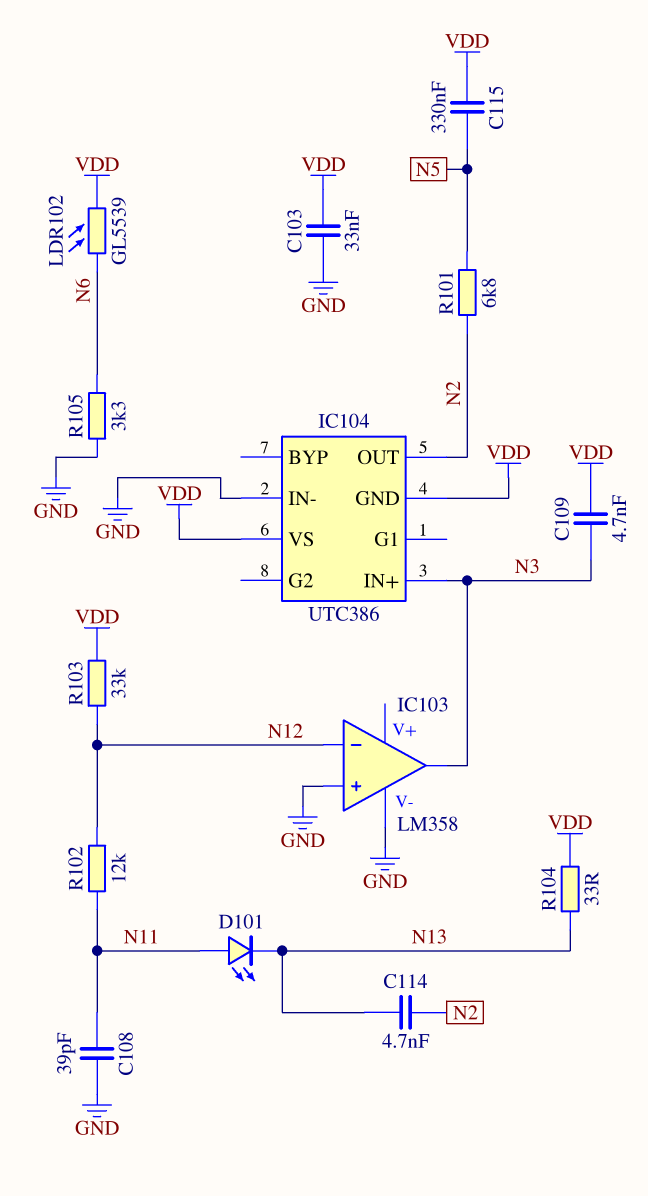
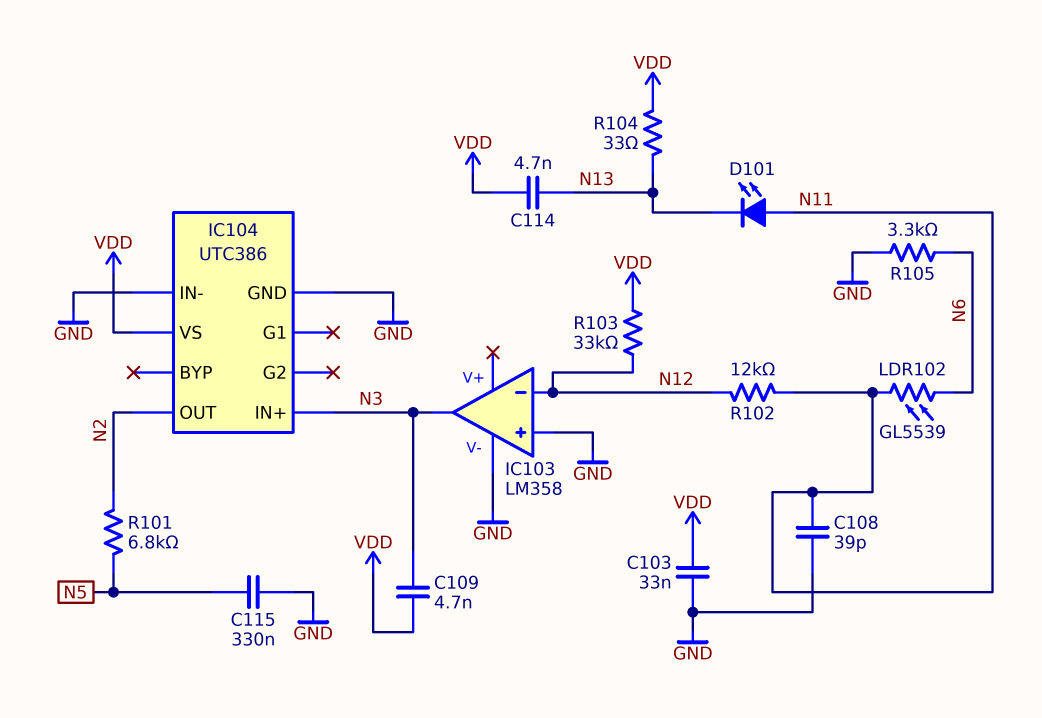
C114: 4.7nF (N2, N13) -> 4.7nF (N13, VDD)
C115: 330nF (N5, VDD) -> 330nF (GND, N5)
IC104 pin GND: VDD -> GND
LDR102: GL5539 (N6, VDD) -> GL5539 (N6, N11)

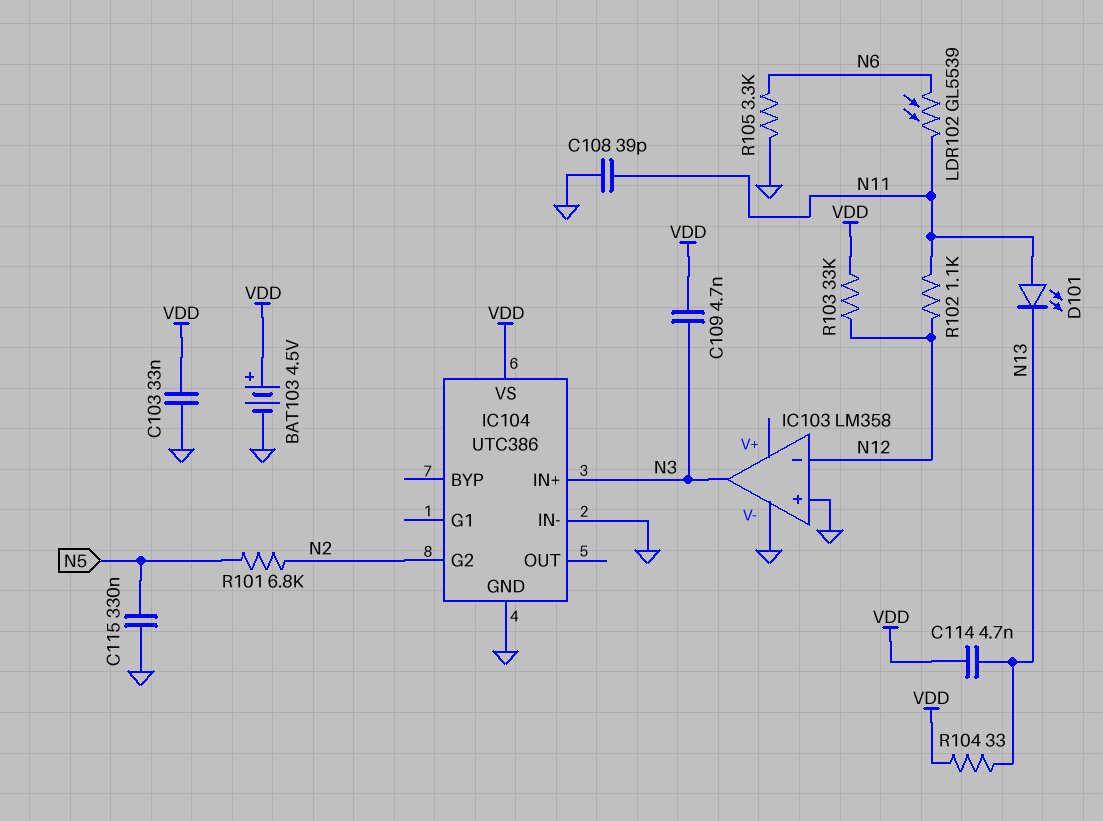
BAT103: none -> 4.5V (plus VDD, minus GND)
IC104 pin G2: none -> N2
IC104 pin OUT: N2 -> none
R102: 12k (N11, N12) -> 1.1k (N11, N12)

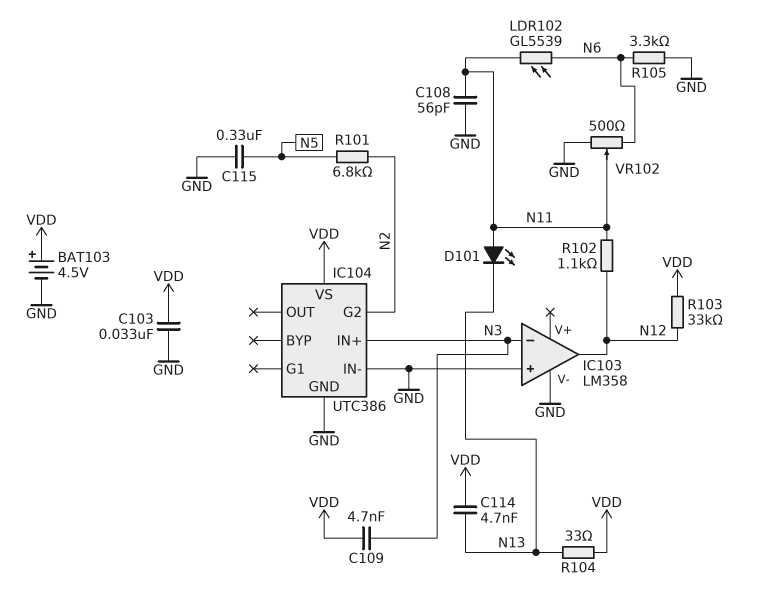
C108: 39pF (GND, N11) -> 56pF (GND, N11)
IC103 pin in-: N12 -> N3
IC103 pin out: N3 -> N12
VR102: none -> 500 (GND, N6, wiper N11)

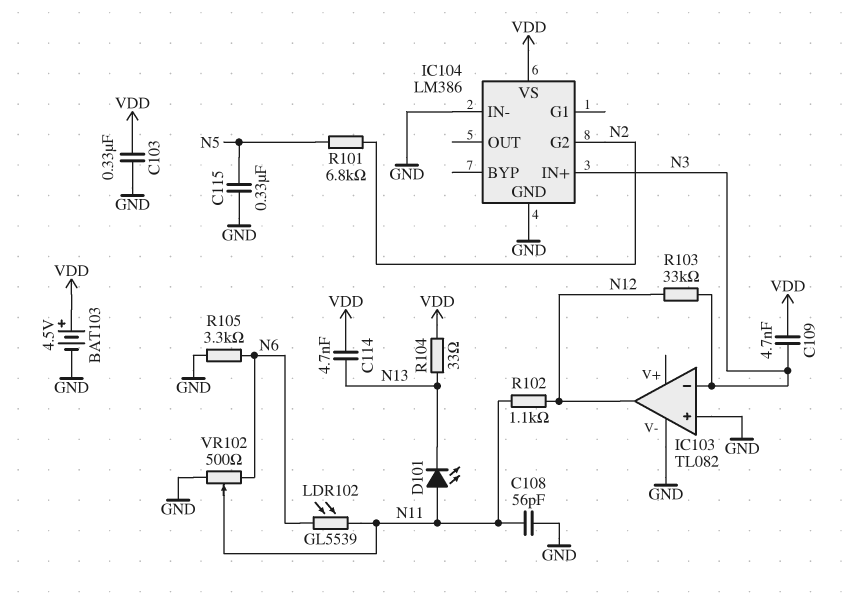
C103: 33nF (GND, VDD) -> 330nF (GND, VDD)
IC103: LM358 -> TL082
IC104: UTC386 -> LM386
R103: 33k (N12, VDD) -> 33k (N3, N12)

